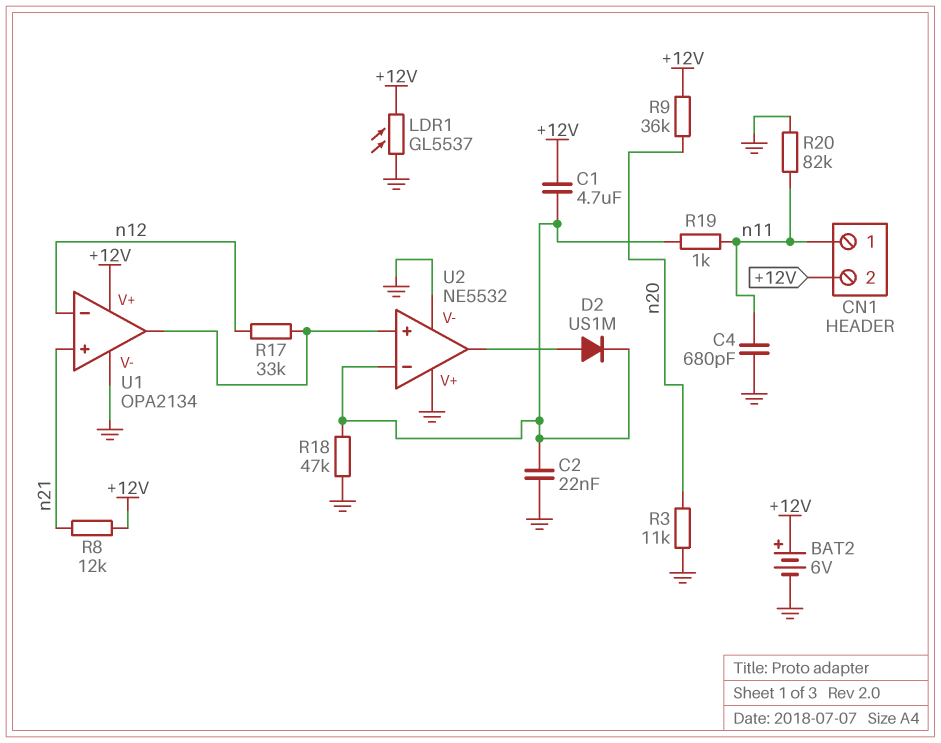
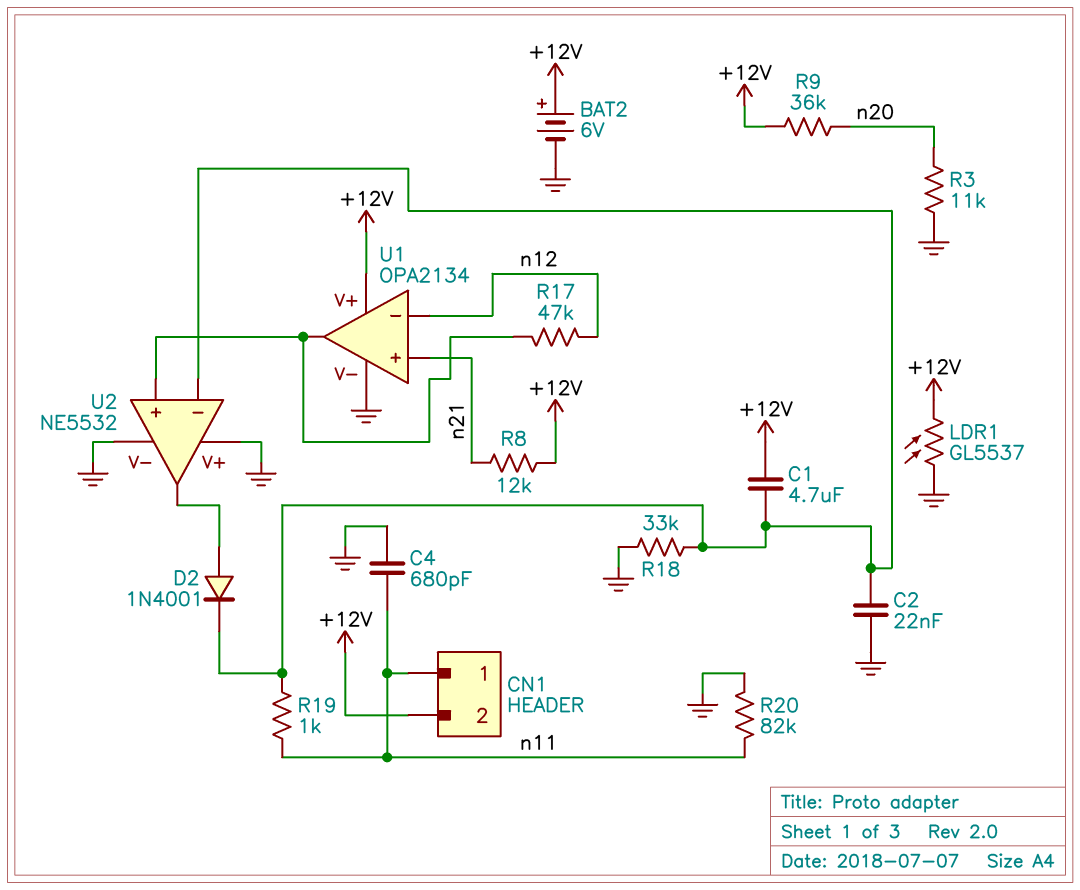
D2: diode US1M (A U2/out, K U2/in-) -> diode 1N4001 (A U2/out, K U2/in-)
R17: 33k (U1/out, n12) -> 47k (U1/out, n12)
R18: 47k (GND, U2/in-) -> 33k (GND, U2/in-)

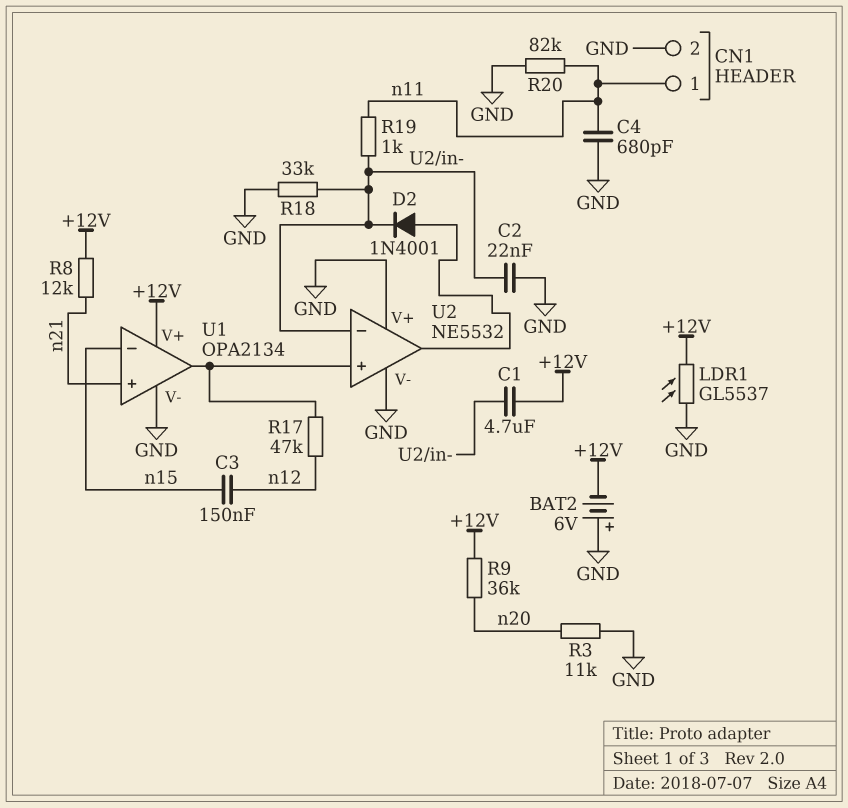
BAT2: 6V (plus +12V, minus GND) -> 6V (plus GND, minus +12V)
C3: none -> 150nF (n12, n15)
CN1 pin 2: +12V -> GND
U1 pin in-: n12 -> n15

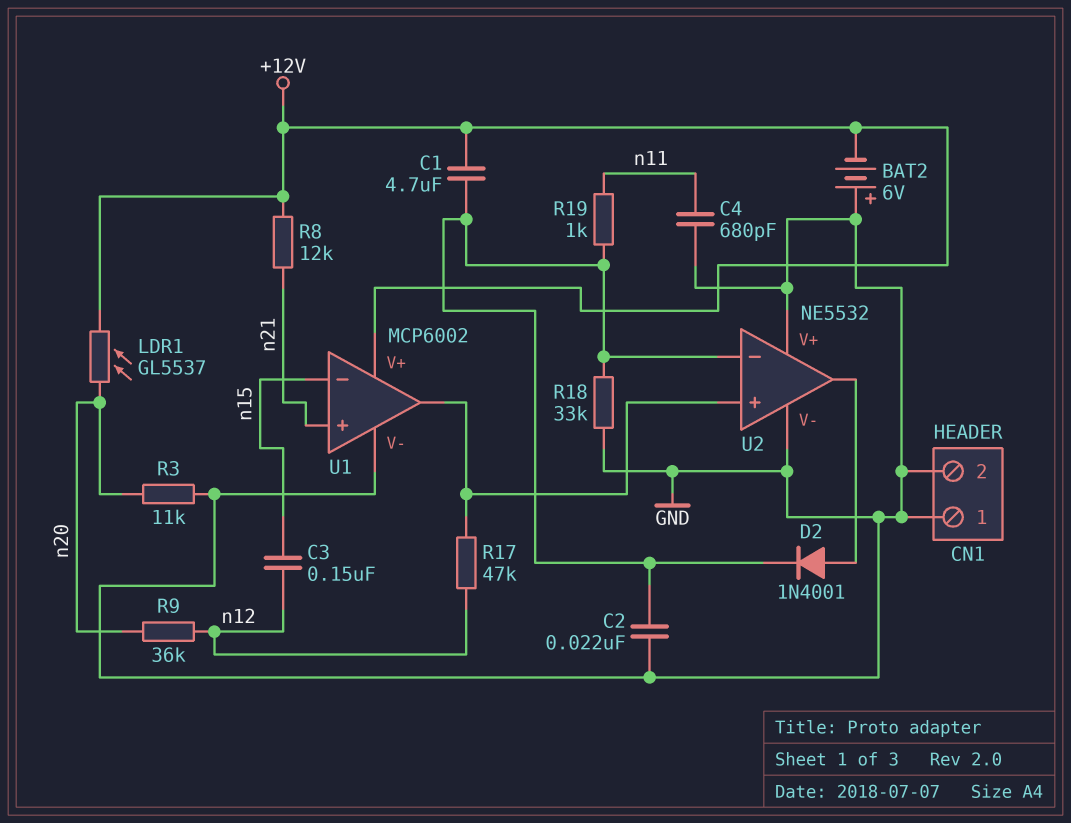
CN1 pin 1: n11 -> GND
LDR1: GL5537 (+12V, GND) -> GL5537 (+12V, n20)
R9: 36k (+12V, n20) -> 36k (n12, n20)
R20: 82k (GND, n11) -> none
U1: OPA2134 -> MCP6002

